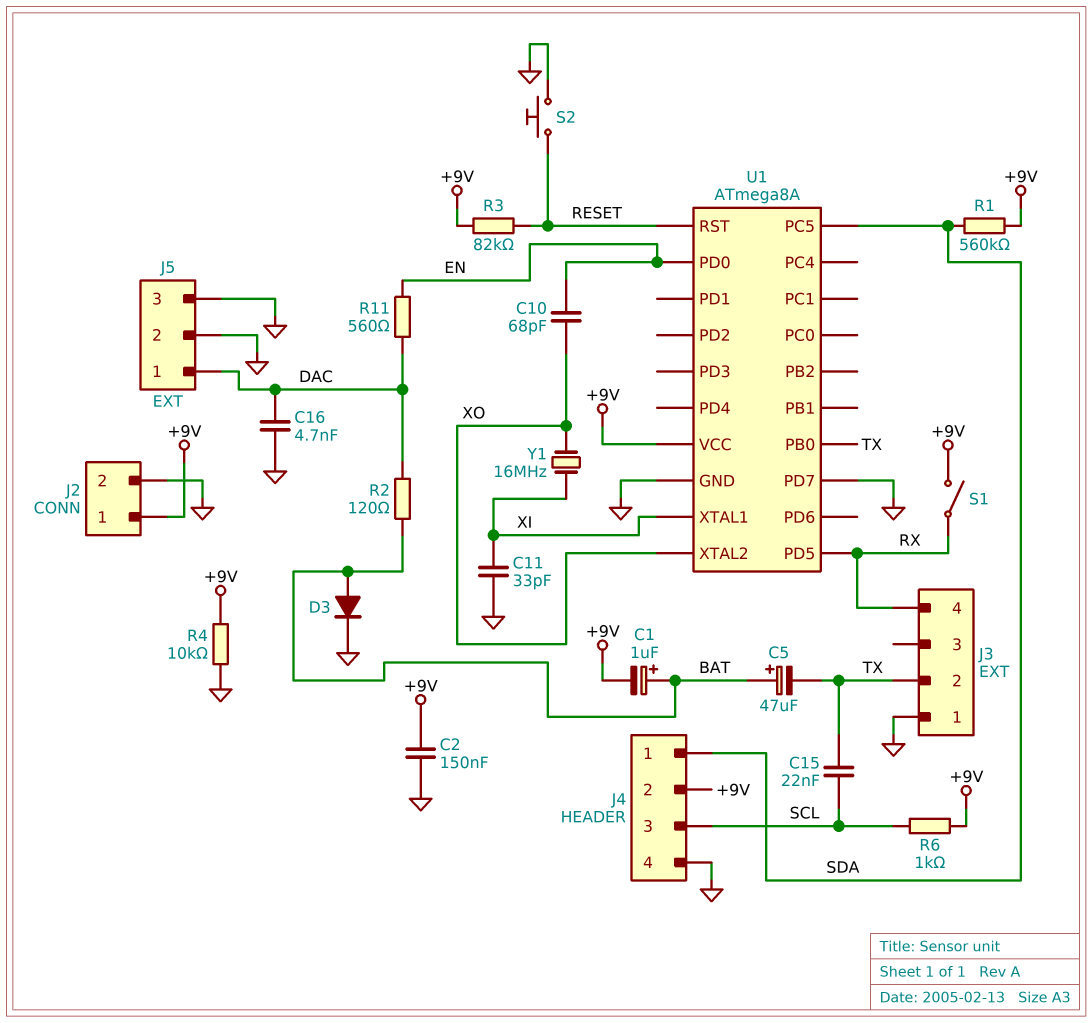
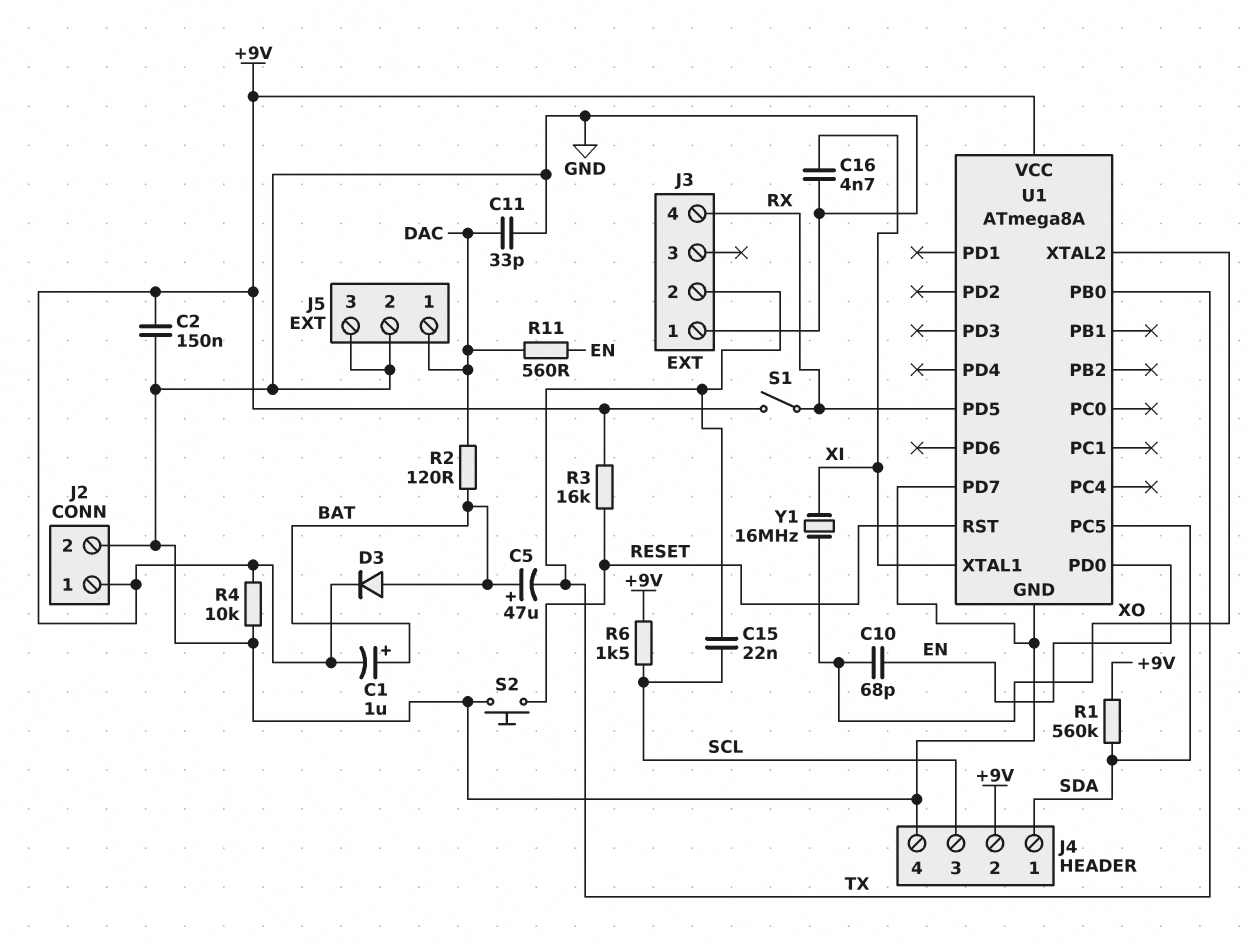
C11: 33pF (GND, XI) -> 33pF (DAC, GND)
C16: 4.7nF (DAC, GND) -> 4.7nF (GND, XI)
D3: diode (A BAT, K GND) -> diode (A BAT, K +9V)
R3: 82k (+9V, RESET) -> 16k (+9V, RESET)
R6: 1k (+9V, SCL) -> 1.5k (+9V, SCL)

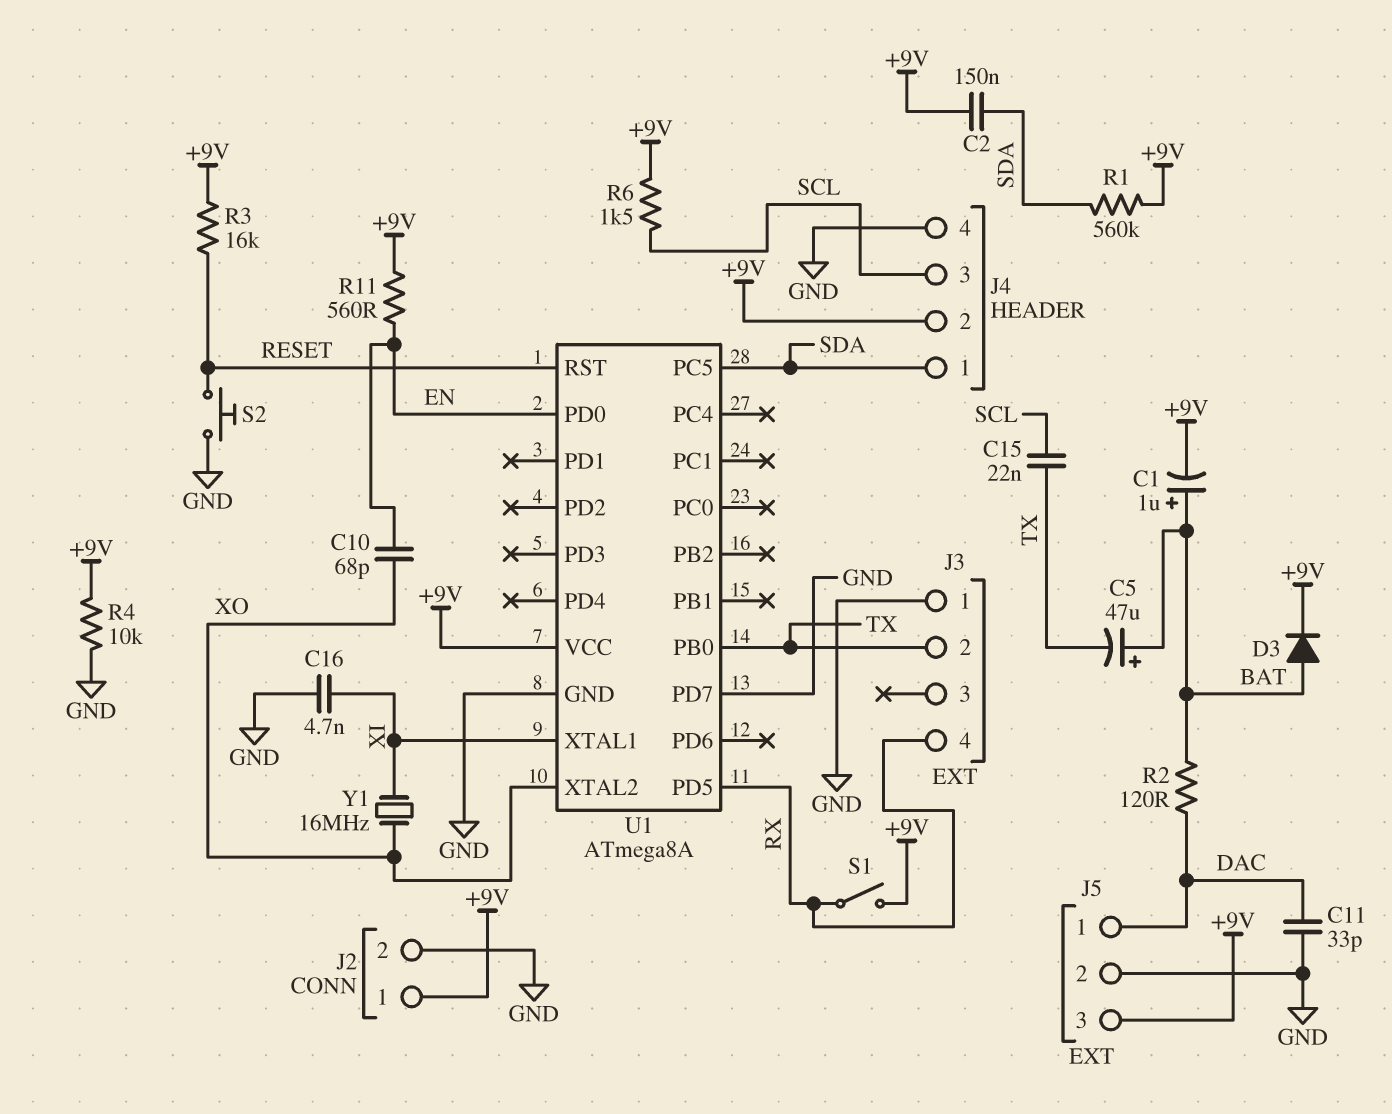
C2: 150nF (+9V, GND) -> 150nF (+9V, SDA)
J5 pin 3: GND -> +9V
R11: 560 (DAC, EN) -> 560 (+9V, EN)

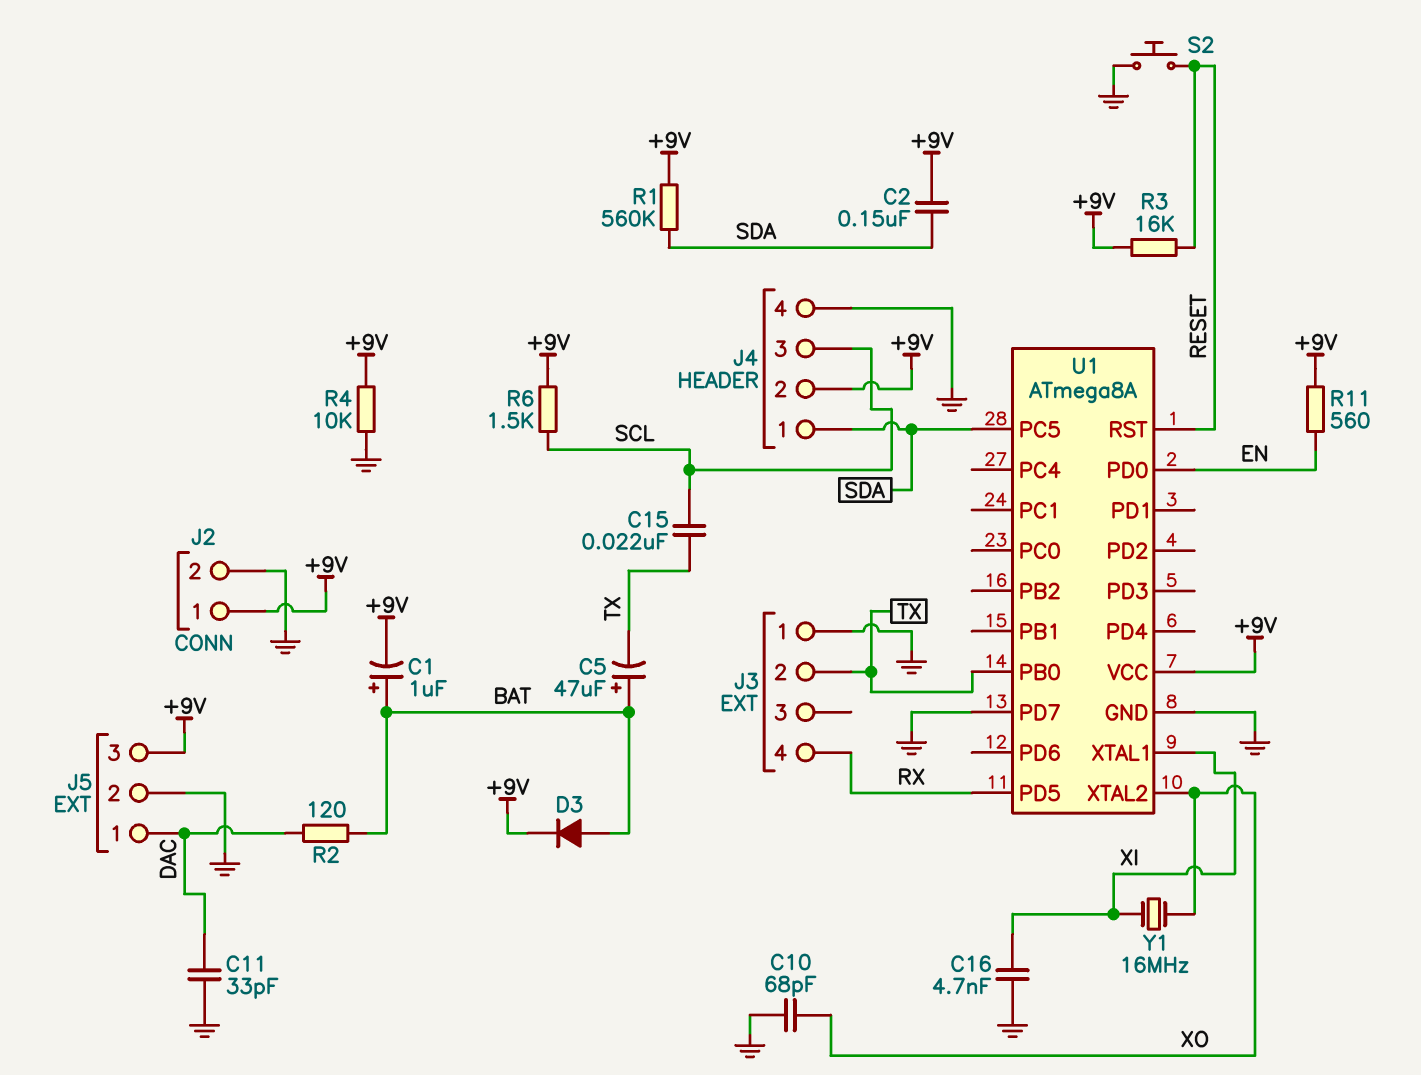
C10: 68pF (EN, XO) -> 68pF (GND, XO)
S1: switch (+9V, RX) -> none

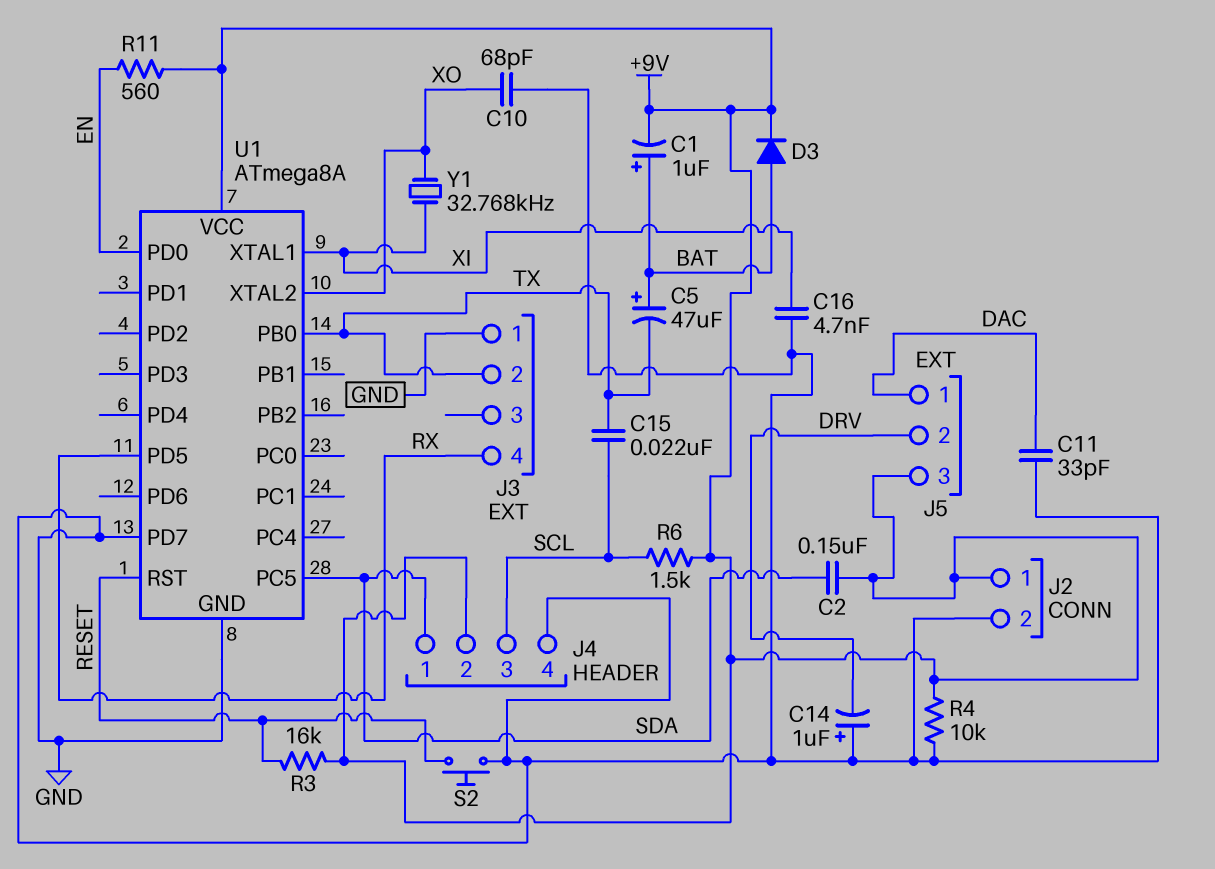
C14: none -> 1uF (plus GND, minus DRV)
J5 pin 2: GND -> DRV
R1: 560k (+9V, SDA) -> none
R2: 120 (BAT, DAC) -> none
Y1: 16MHz (XI, XO) -> 32.768kHz (XI, XO)

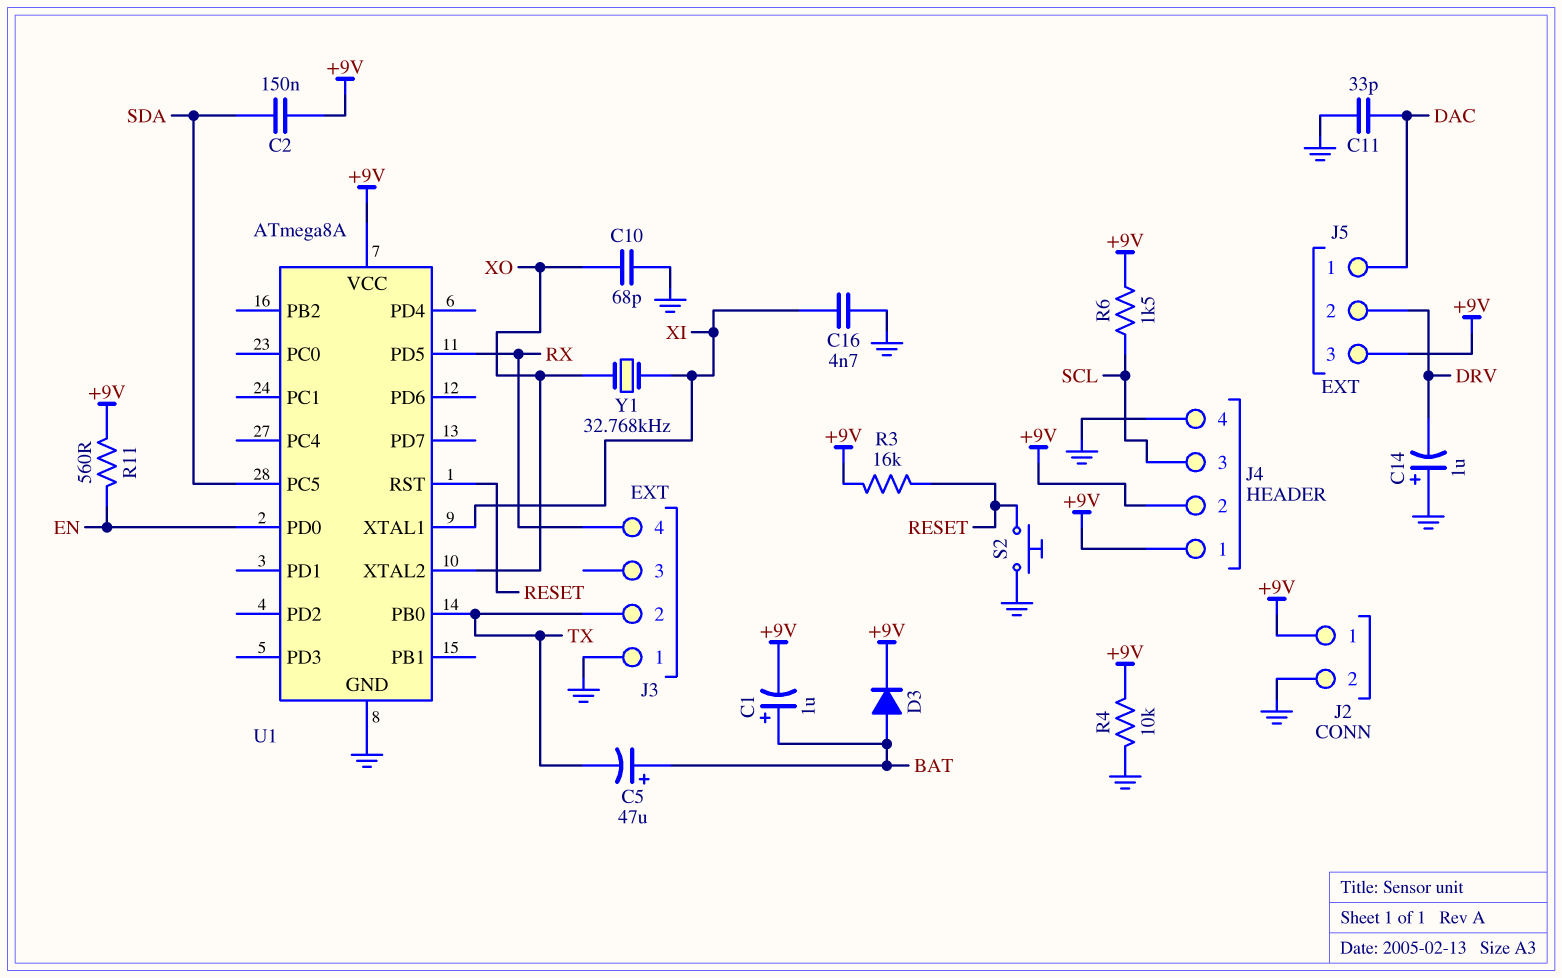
C15: 22nF (SCL, TX) -> none
J4 pin 1: SDA -> +9V
U1 pin PD7: GND -> none

